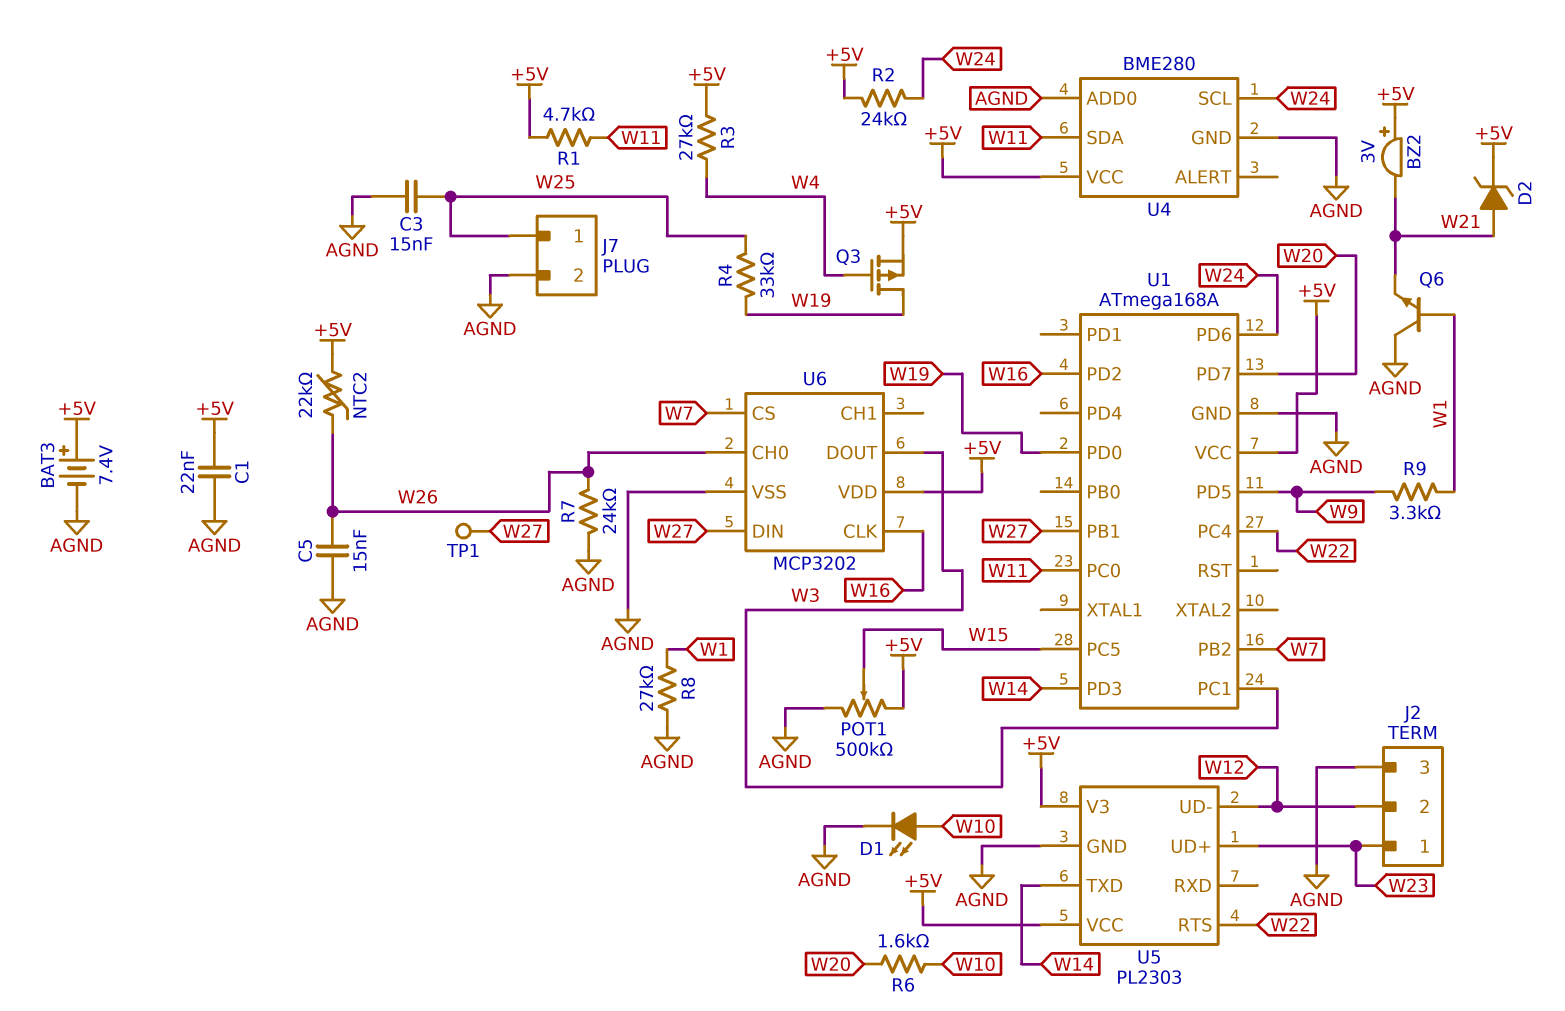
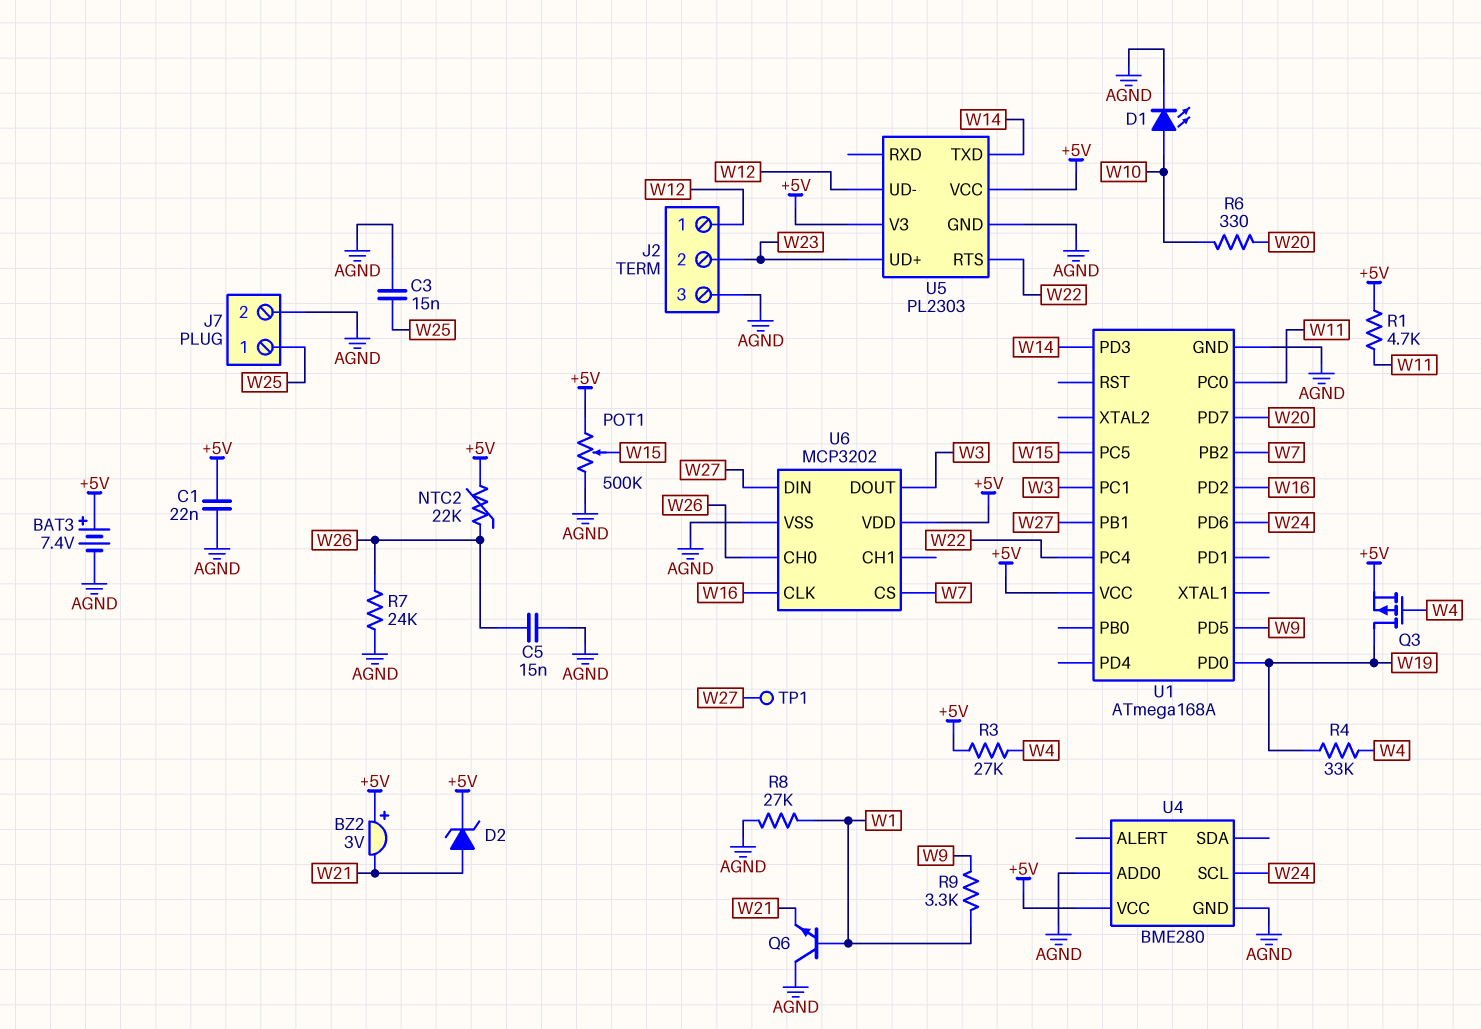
J2 pin 1: W23 -> W12
J2 pin 2: W12 -> W23
R2: 24k (+5V, W24) -> none
R4: 33k (W19, W25) -> 33k (W4, W19)
R6: 1.6k (W10, W20) -> 330 (W10, W20)
U4 pin SDA: W11 -> none

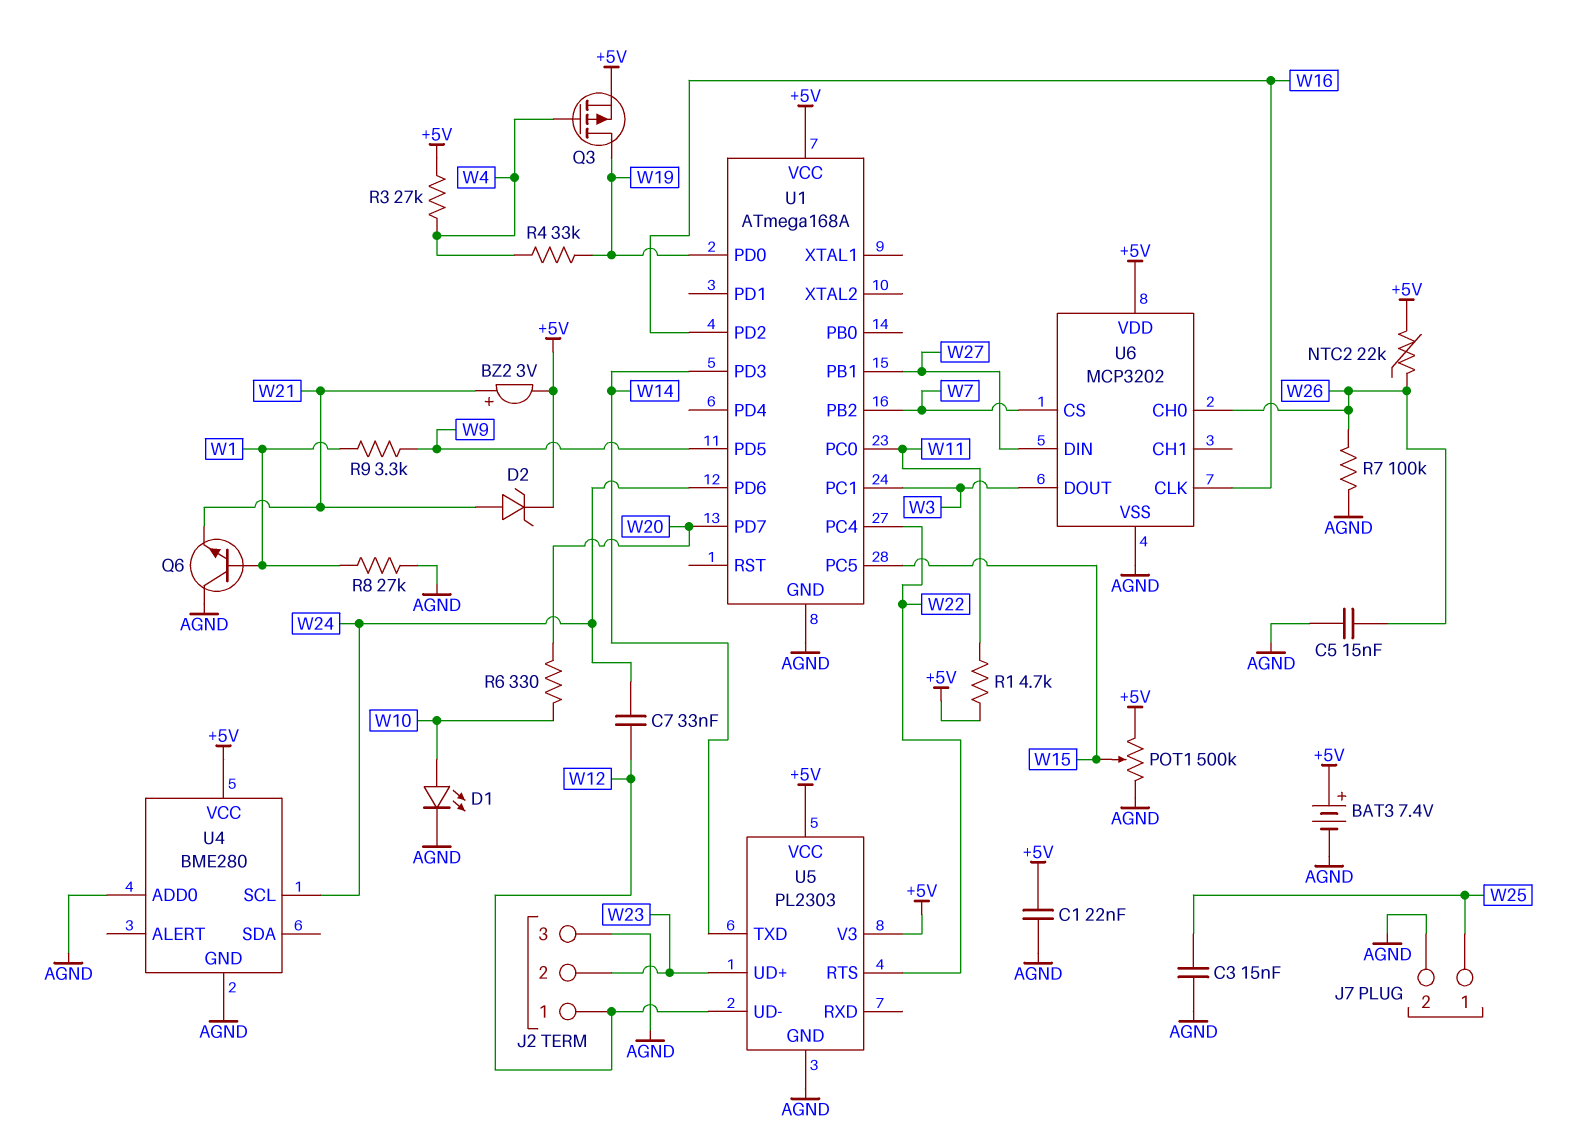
BZ2: buzzer 3V (plus +5V, minus W21) -> buzzer 3V (plus W21, minus +5V)
C7: none -> 33nF (W12, W24)
R7: 24k (AGND, W26) -> 100k (AGND, W26)
TP1: test point (W27) -> none

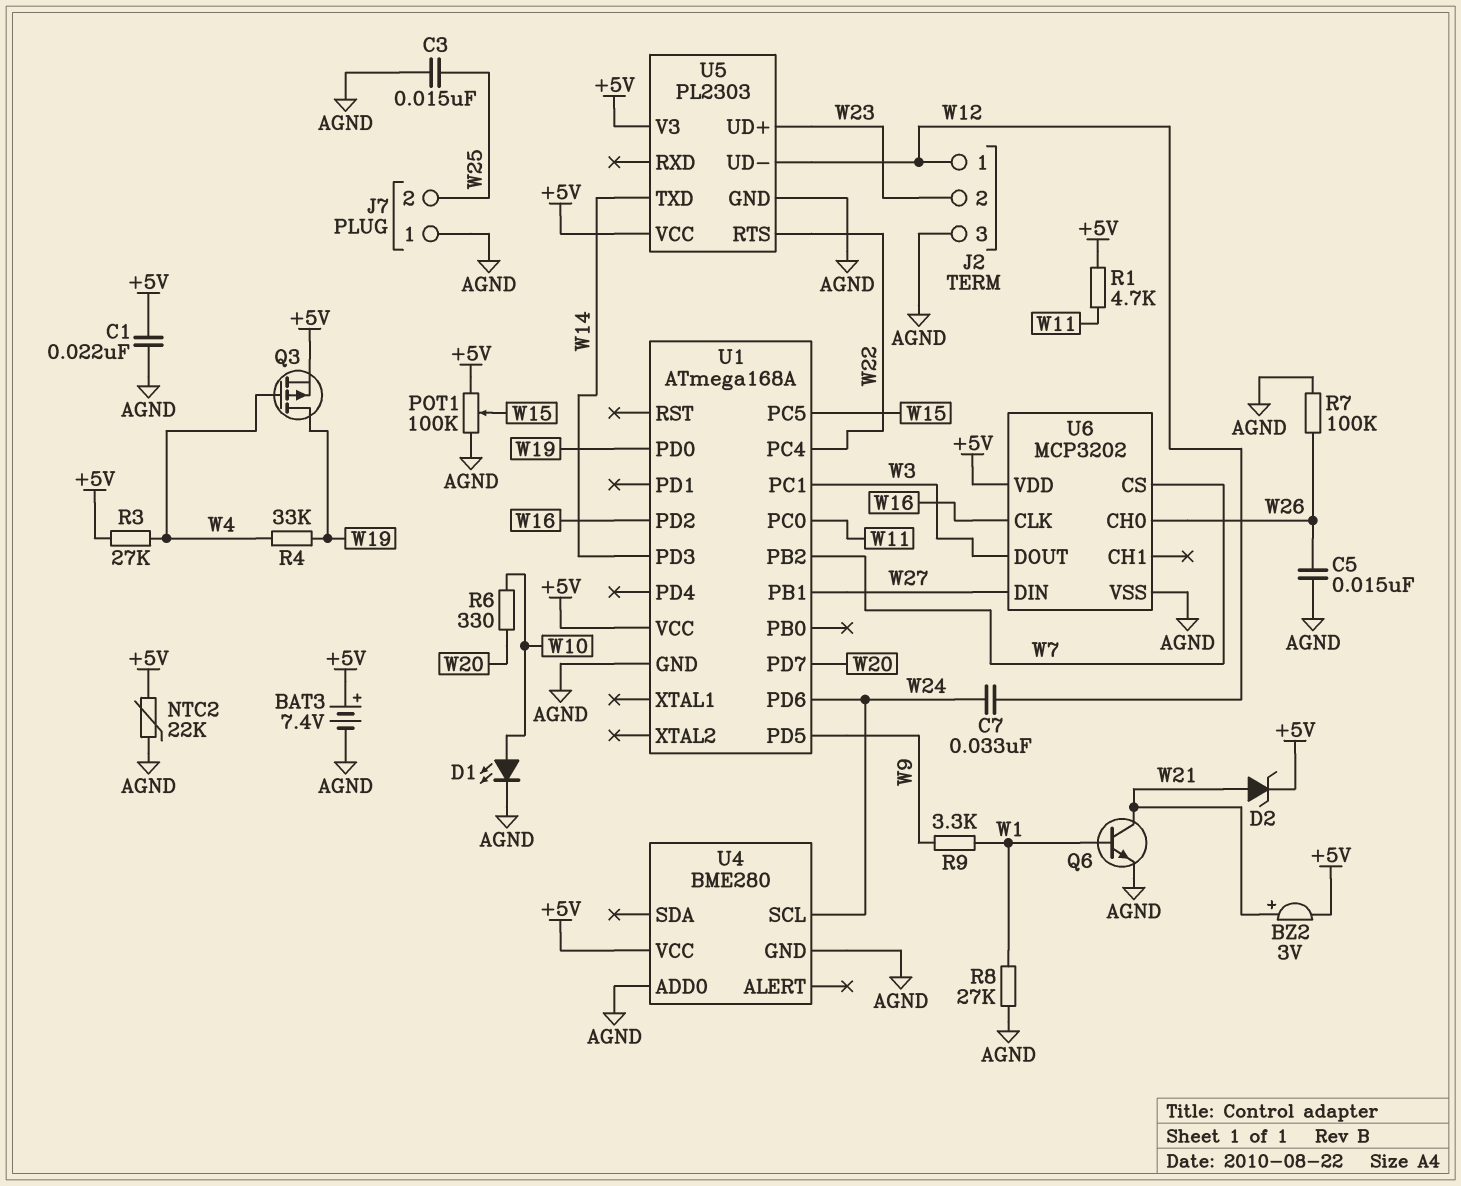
J7 pin 1: W25 -> AGND
J7 pin 2: AGND -> W25
NTC2: 22k (+5V, W26) -> 22k (+5V, AGND)
POT1: 500k (+5V, AGND, wiper W15) -> 100k (+5V, AGND, wiper W15)
Q6: NPN (B W1, C AGND, E W21) -> NPN (B W1, C W21, E AGND)

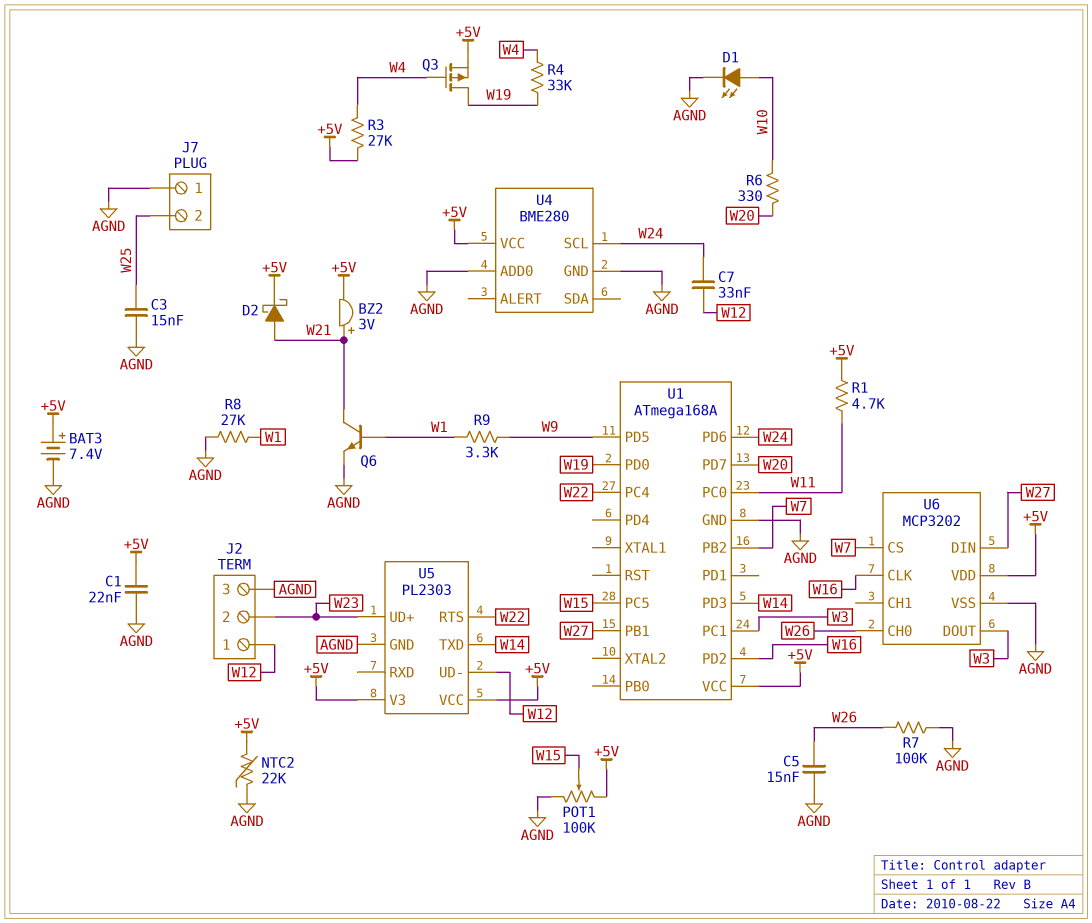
D2: zener (A W21, K +5V) -> schottky (A W21, K +5V)

